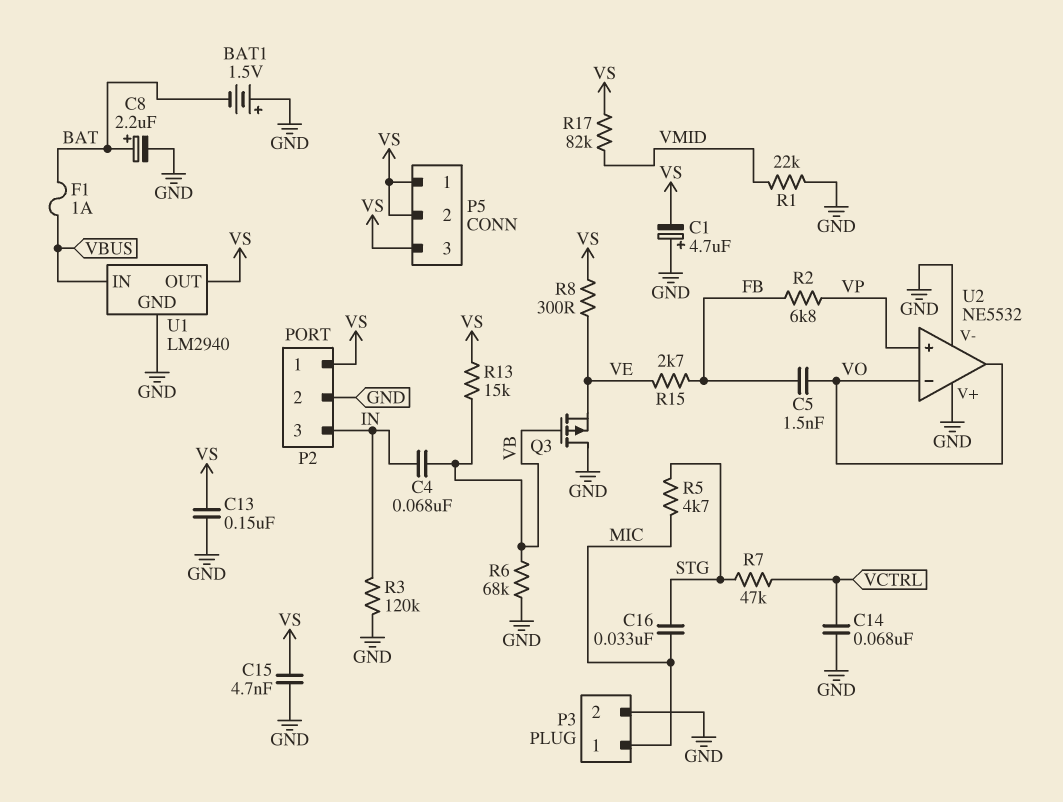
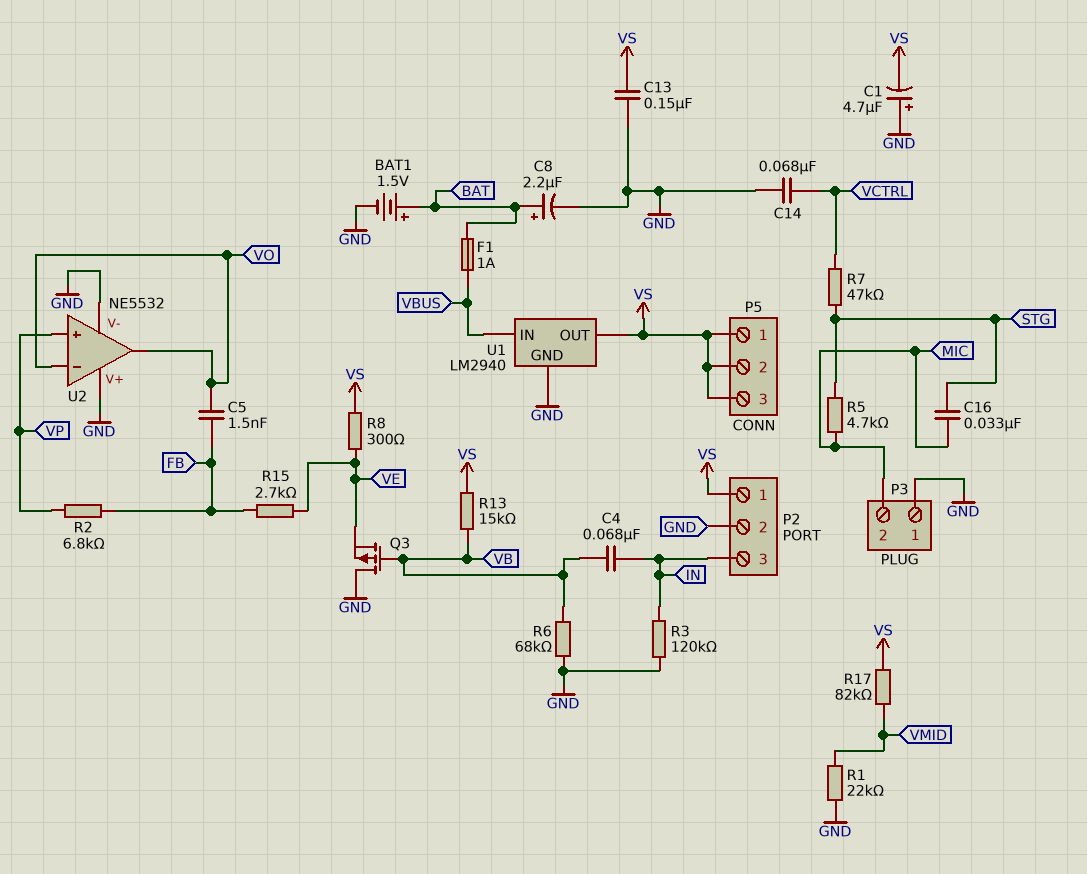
BAT1: 1.5V (plus GND, minus BAT) -> 1.5V (plus BAT, minus GND)
C15: 4.7nF (GND, VS) -> none
P3 pin 1: MIC -> GND
P3 pin 2: GND -> MIC

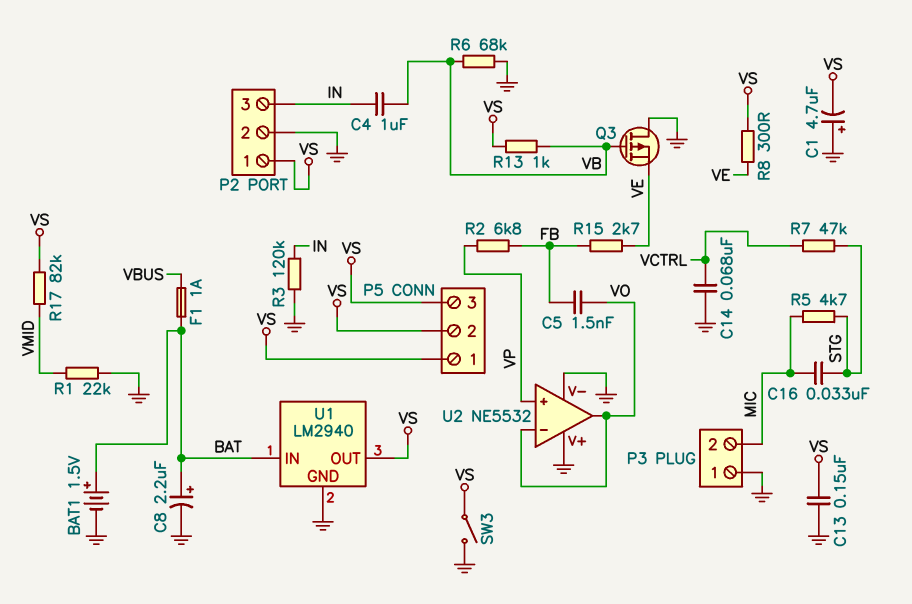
C4: 68nF (IN, VB) -> 1uF (IN, VB)
R13: 15k (VB, VS) -> 1k (VB, VS)
SW3: none -> switch (GND, VS)
U1 pin IN: VBUS -> BAT

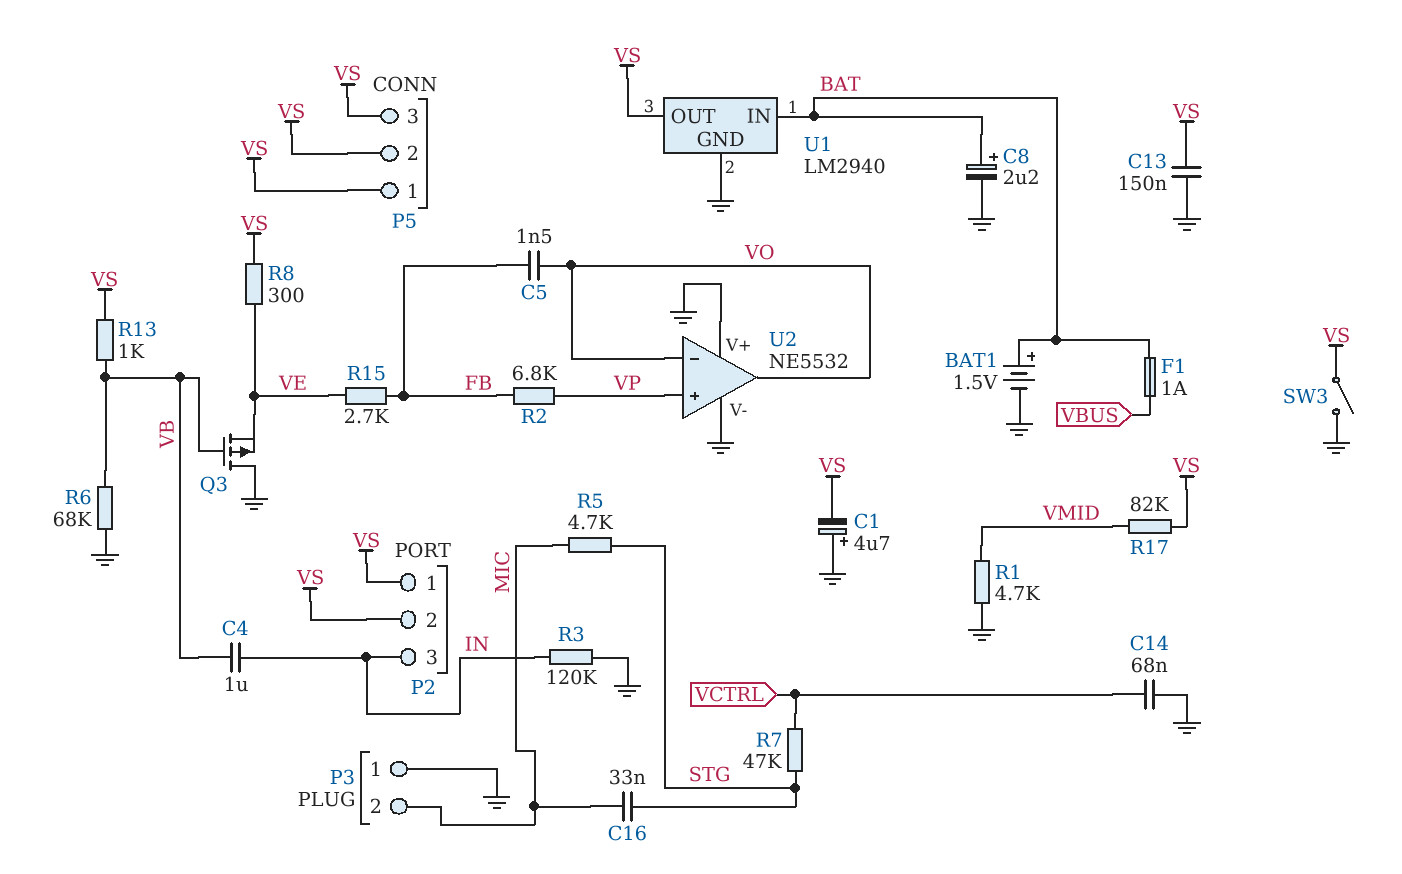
P2 pin 2: GND -> VS
R1: 22k (GND, VMID) -> 4.7k (GND, VMID)

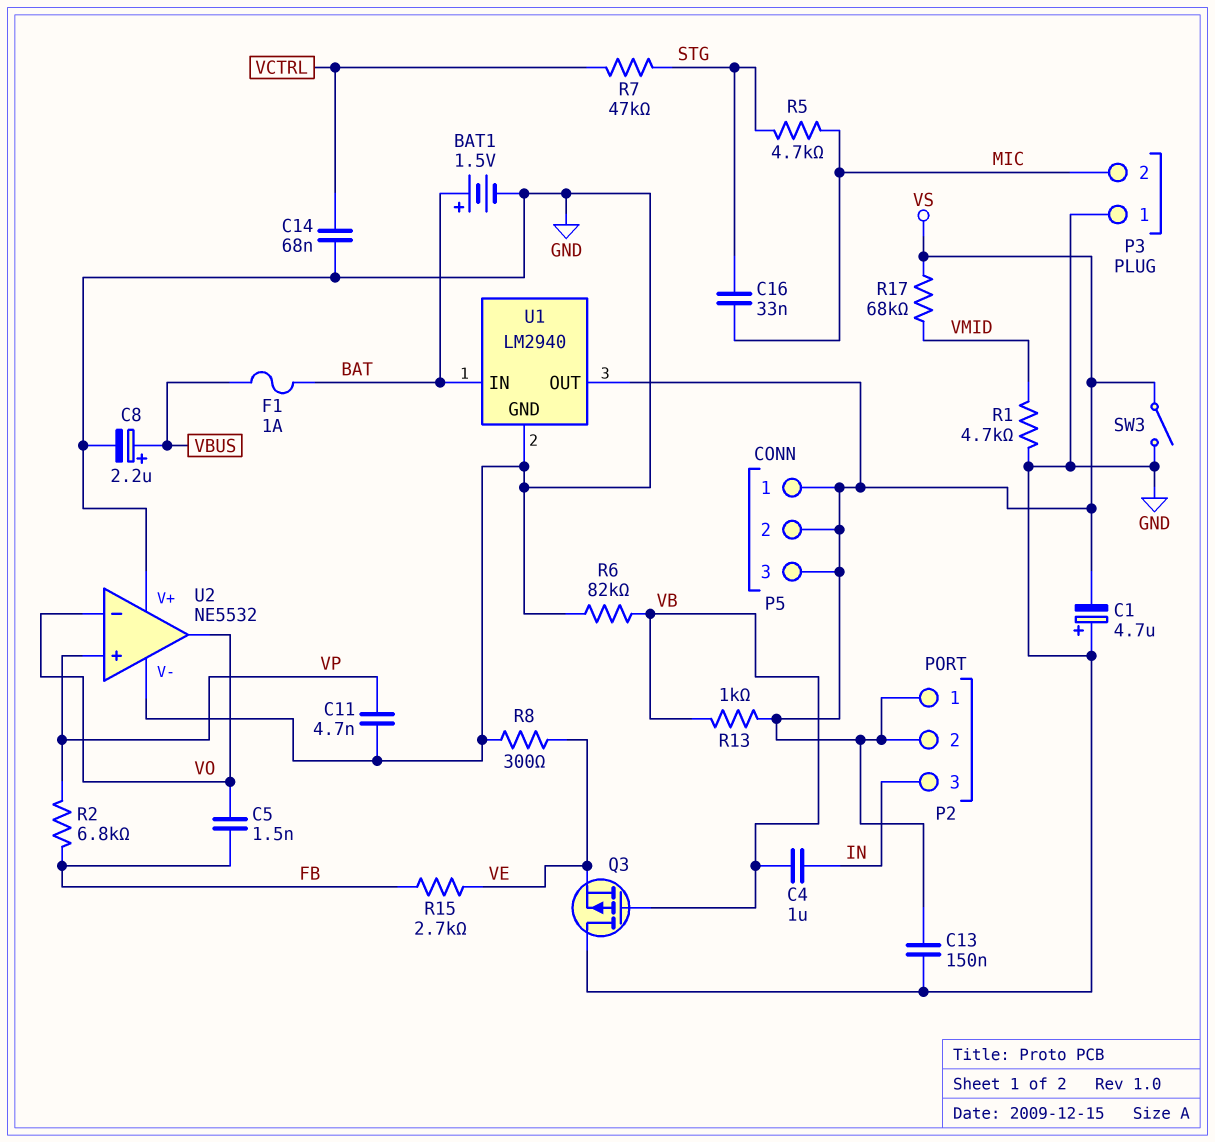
C8: 2.2uF (plus BAT, minus GND) -> 2.2uF (plus VBUS, minus GND)
C11: none -> 4.7nF (GND, VP)
R3: 120k (GND, IN) -> none
R6: 68k (GND, VB) -> 82k (GND, VB)
R8: 300 (VE, VS) -> 300 (GND, VE)
R17: 82k (VMID, VS) -> 68k (VMID, VS)

